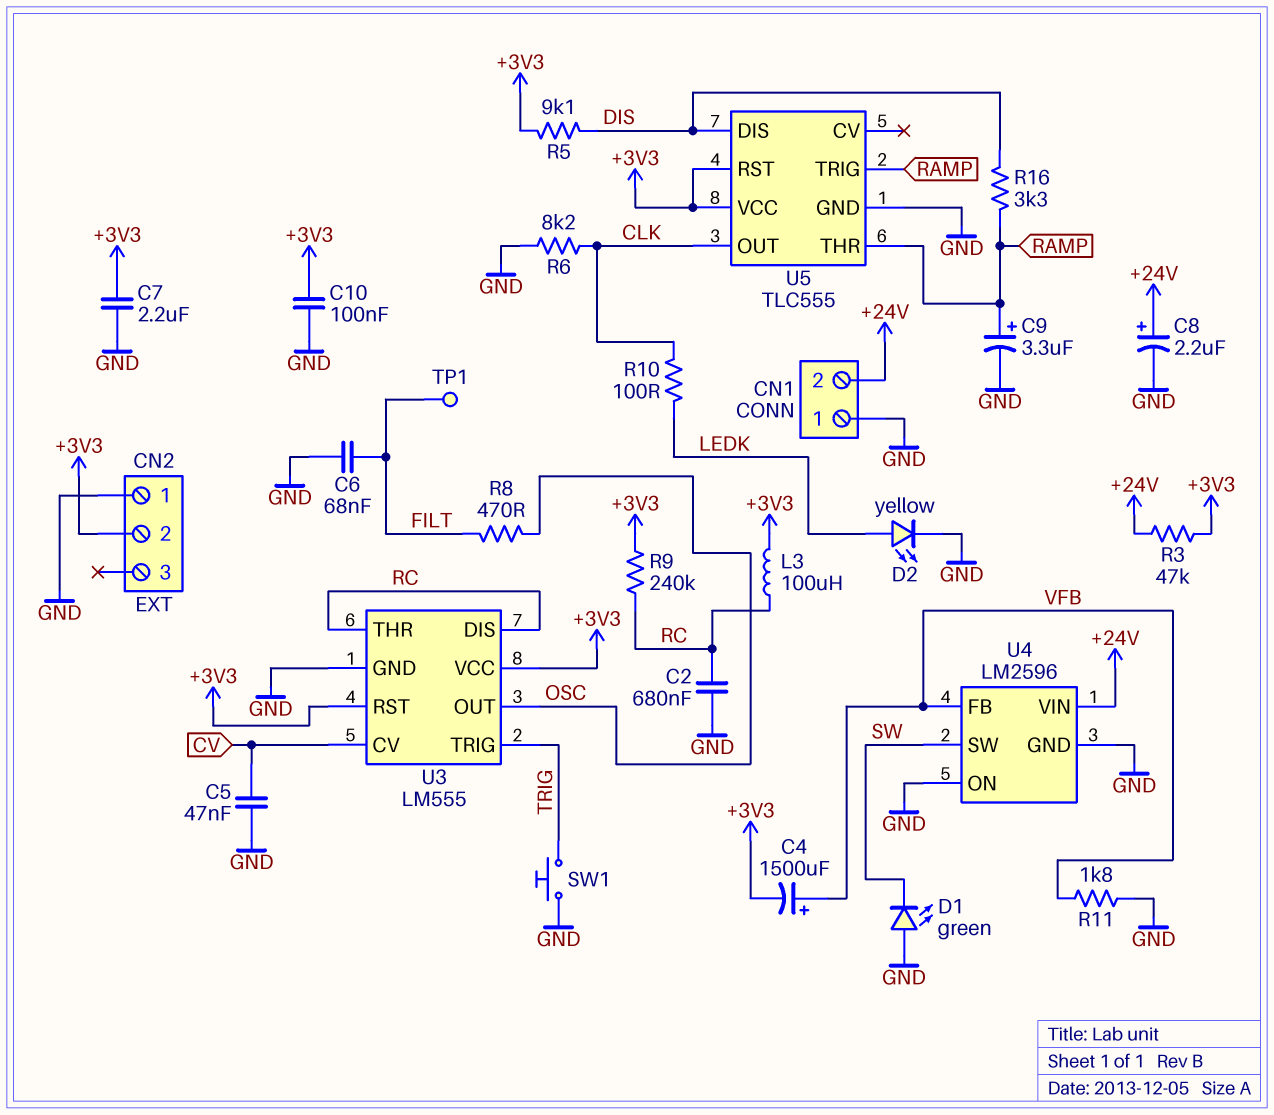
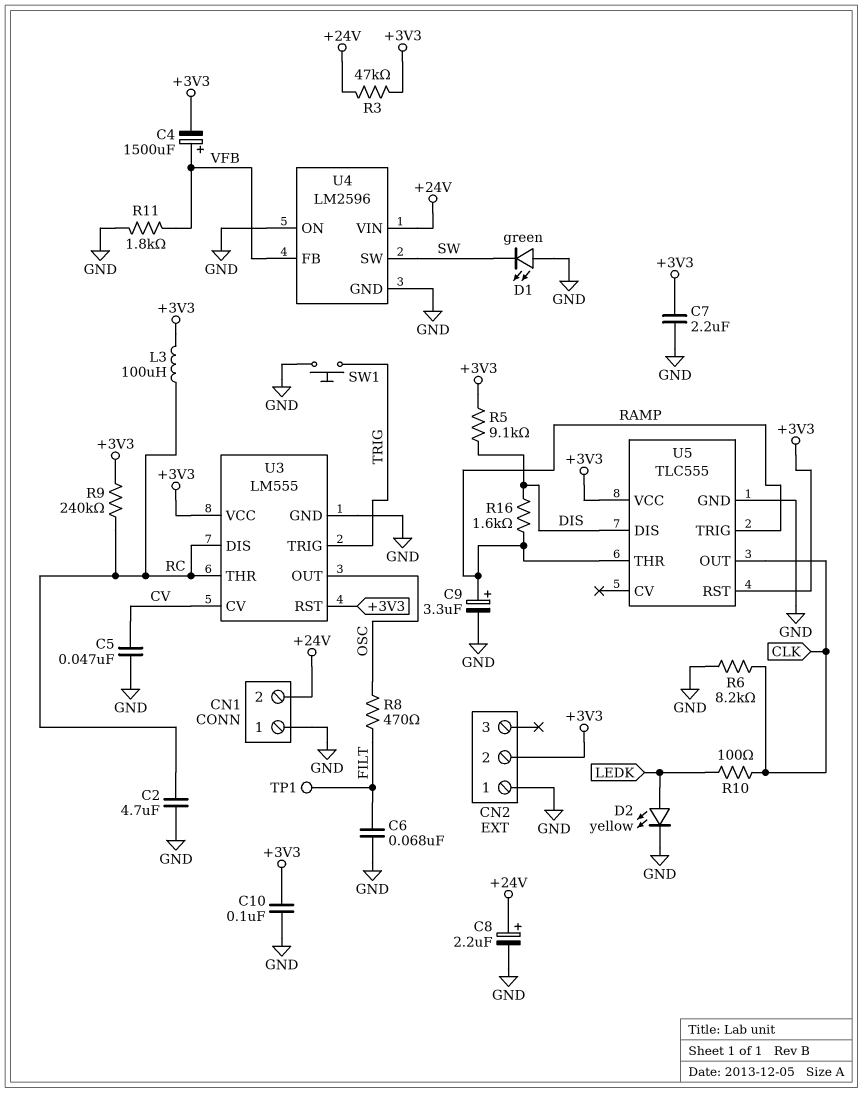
C2: 680nF (GND, RC) -> 4.7uF (GND, RC)
R16: 3.3k (DIS, RAMP) -> 1.6k (DIS, RAMP)

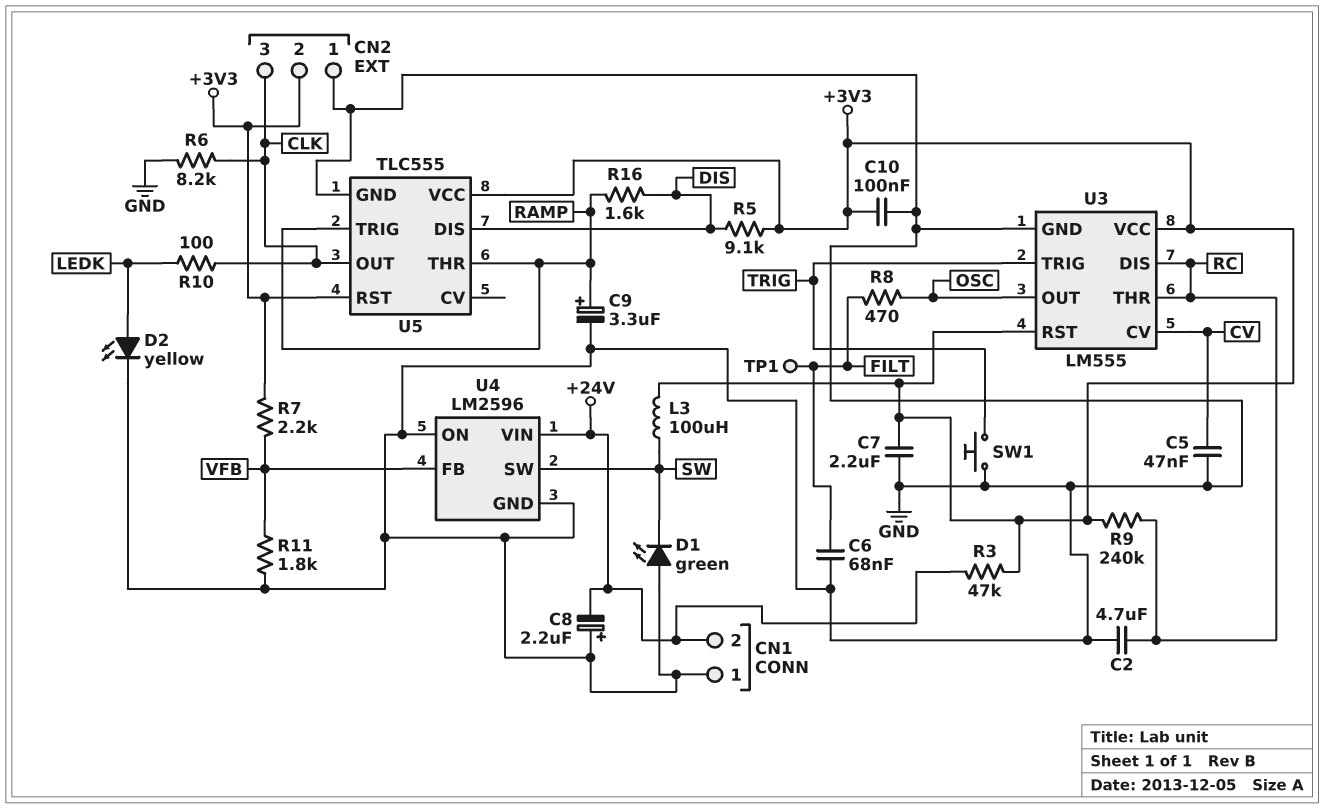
C4: 1500uF (plus VFB, minus +3V3) -> none
C8: 2.2uF (plus +24V, minus GND) -> 2.2uF (plus GND, minus +24V)
CN2 pin 3: none -> CLK
L3: 100uH (+3V3, RC) -> 100uH (+3V3, SW)
R7: none -> 2.2k (+3V3, VFB)

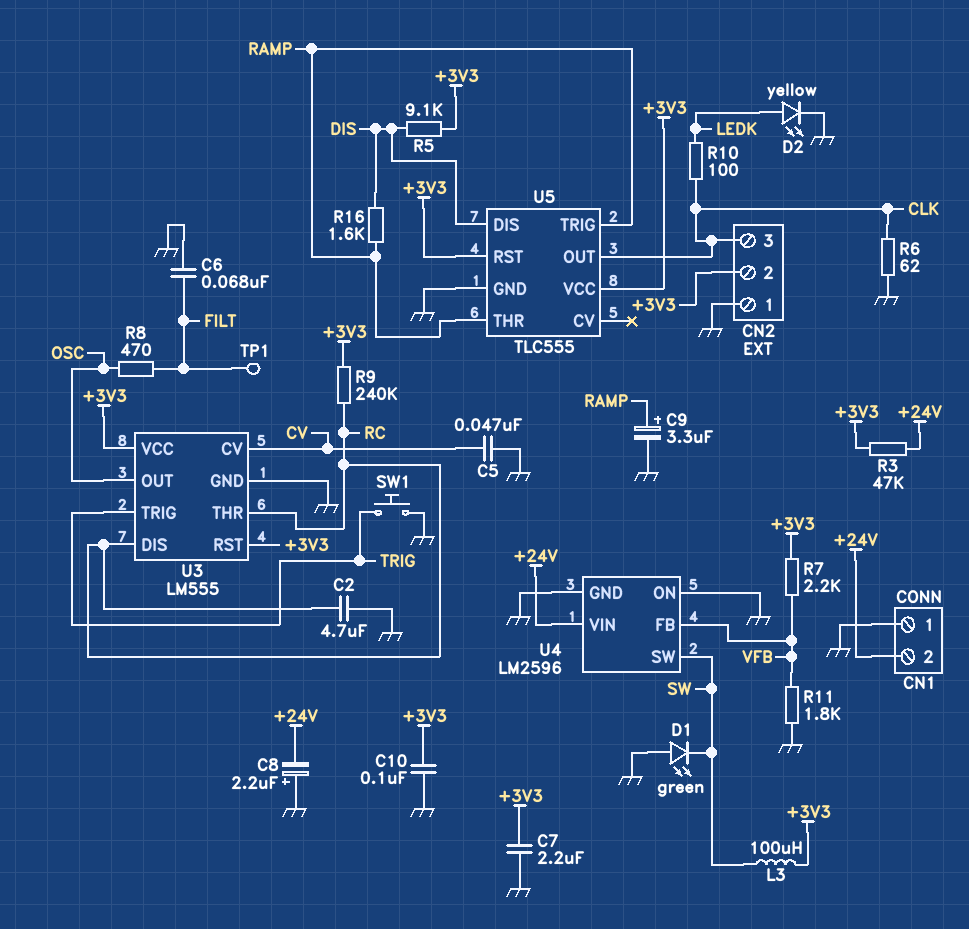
R6: 8.2k (CLK, GND) -> 62 (CLK, GND)

